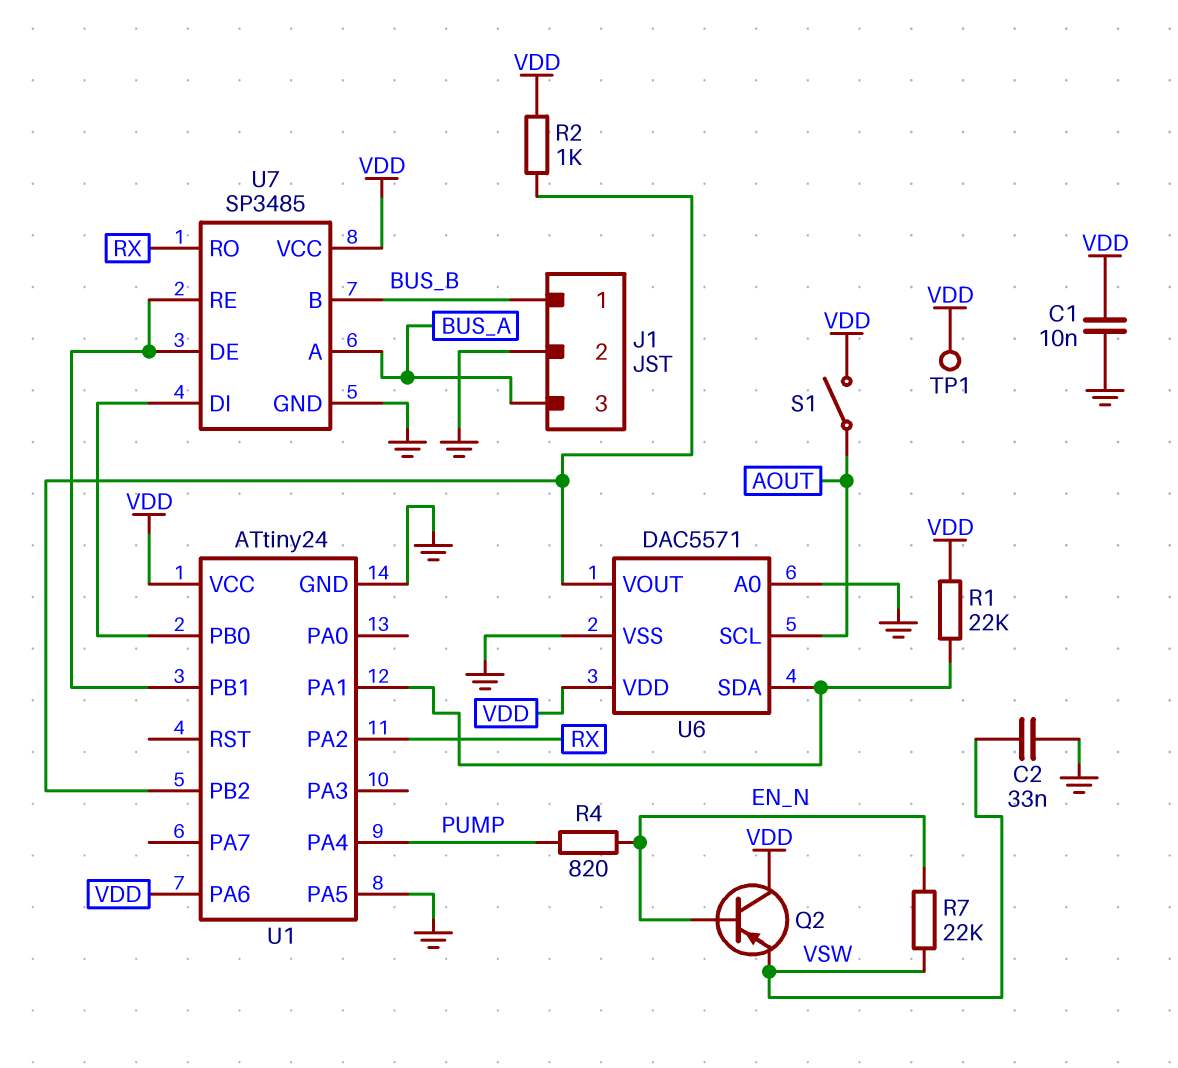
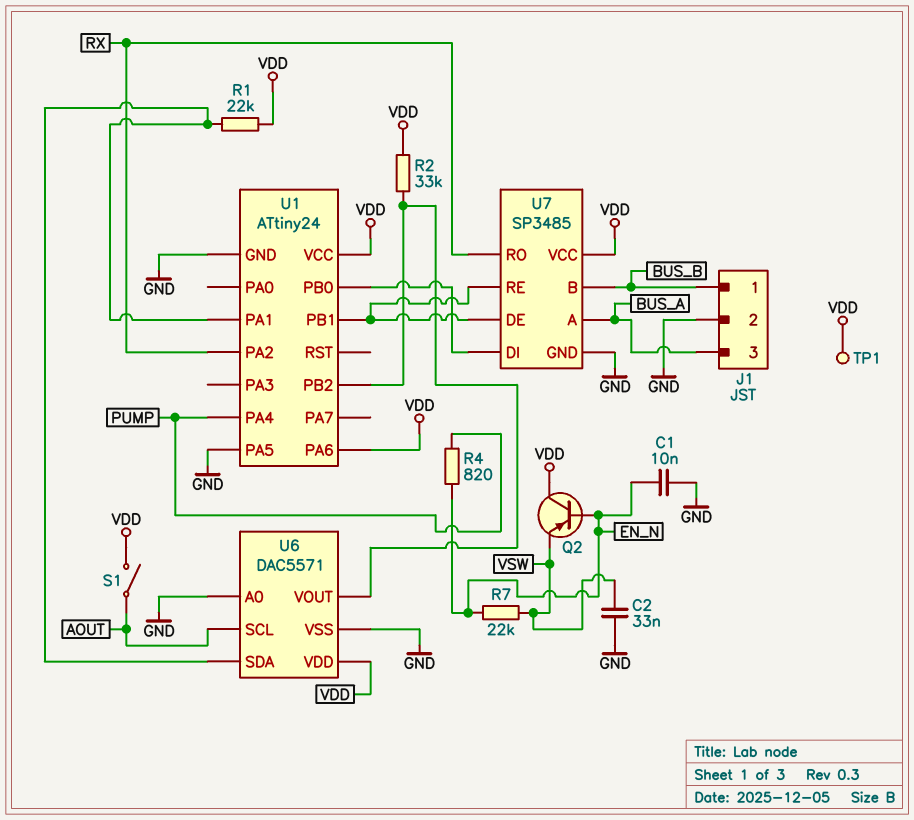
C1: 10nF (GND, VDD) -> 10nF (EN_N, GND)
R2: 1k (U1/PB2, VDD) -> 33k (U1/PB2, VDD)

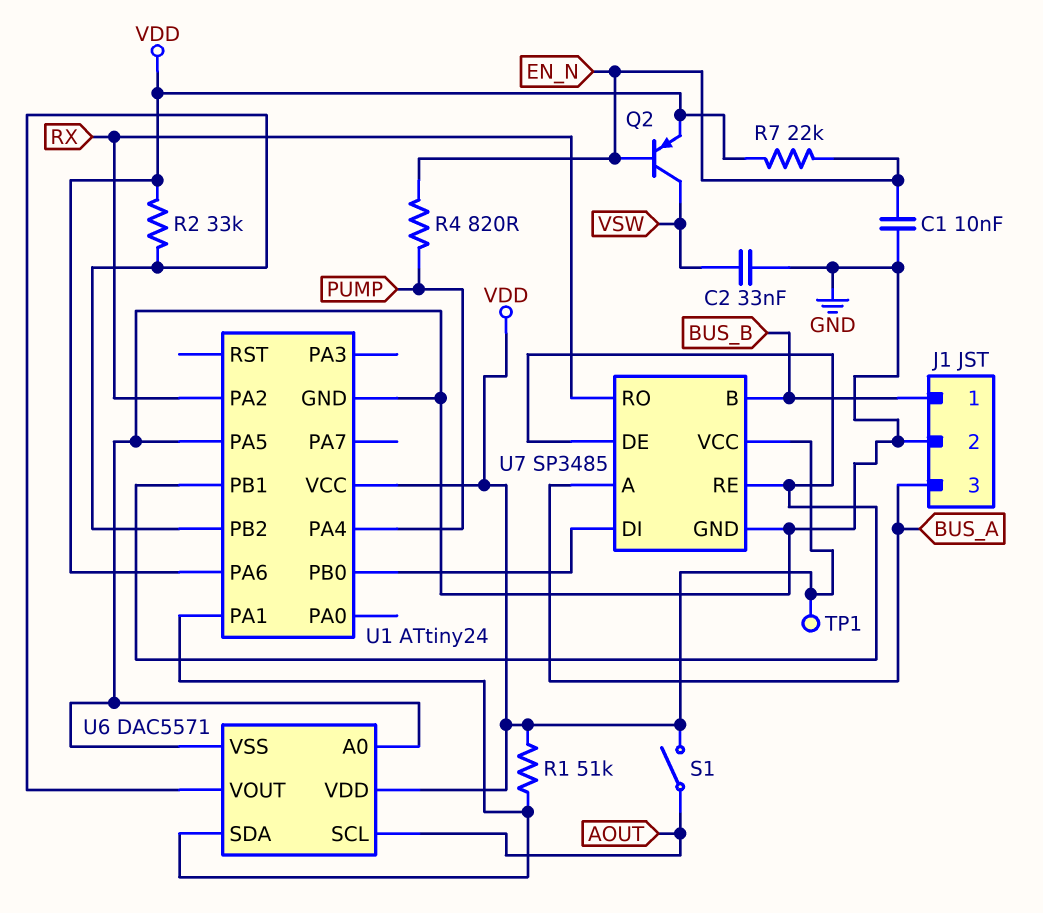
Q2: PNP (B EN_N, C VDD, E VSW) -> PNP (B EN_N, C VSW, E VDD)
R1: 22k (U1/PA1, VDD) -> 51k (U1/PA1, VDD)
R7: 22k (EN_N, VSW) -> 22k (EN_N, VDD)

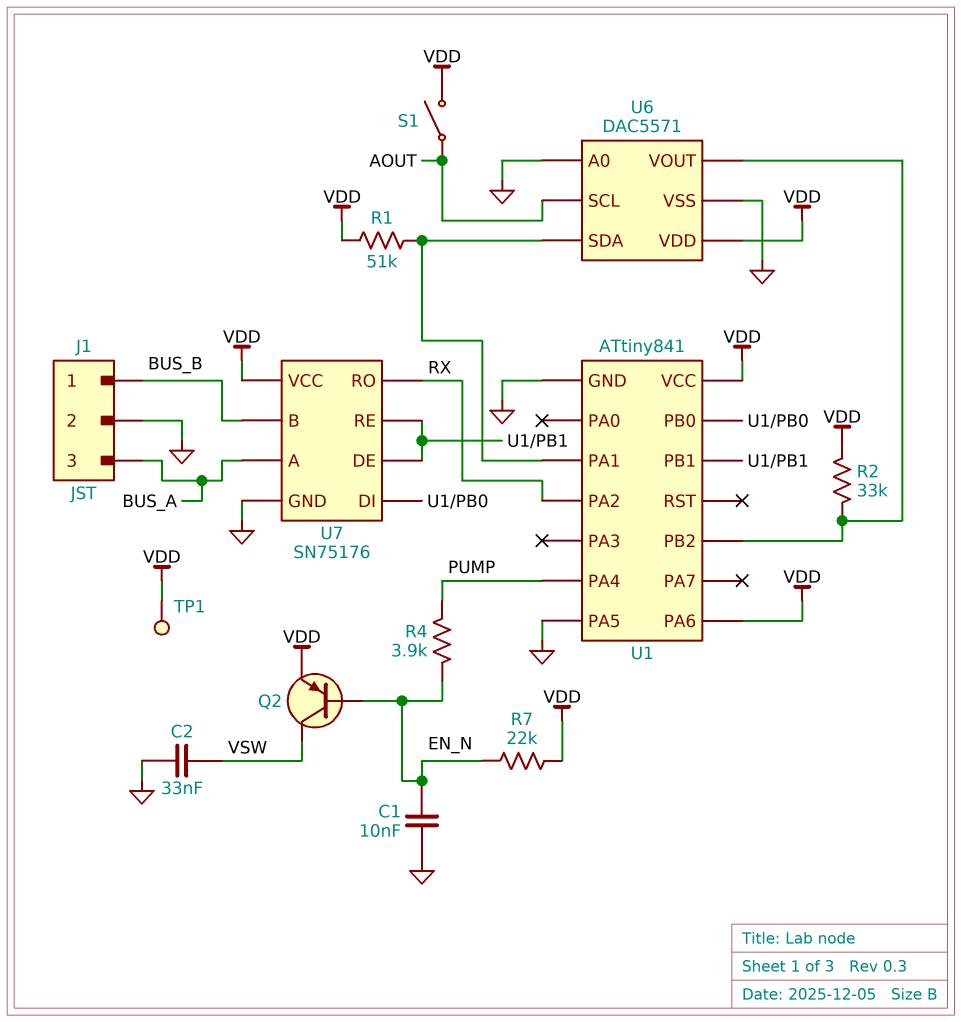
R4: 820 (EN_N, PUMP) -> 3.9k (EN_N, PUMP)
U1: ATtiny24 -> ATtiny841
U7: SP3485 -> SN75176

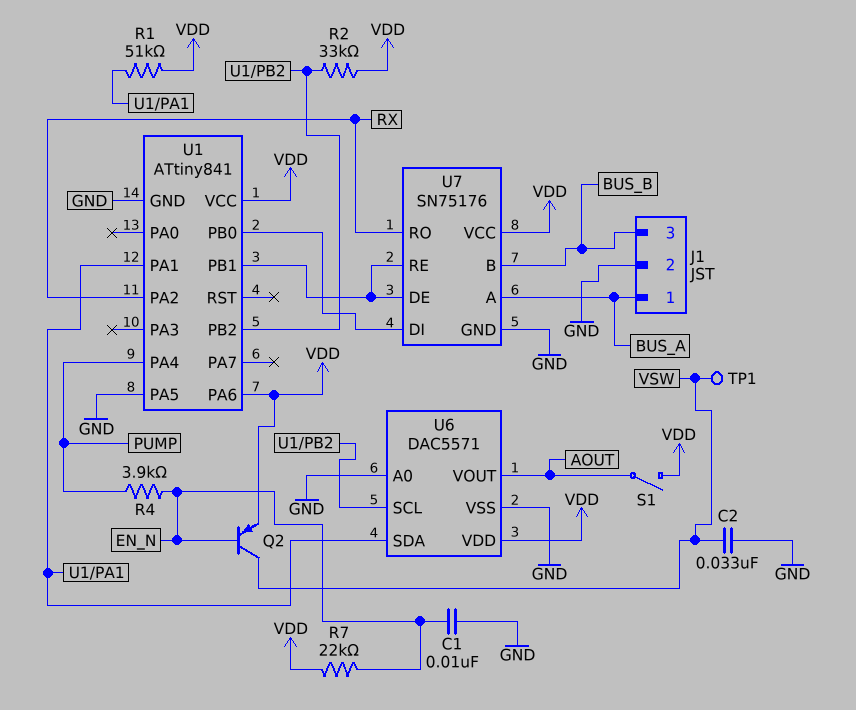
J1 pin 1: BUS_B -> BUS_A
J1 pin 3: BUS_A -> BUS_B
TP1: test point (VDD) -> test point (VSW)
U6 pin SCL: AOUT -> U1/PB2
U6 pin VOUT: U1/PB2 -> AOUT

